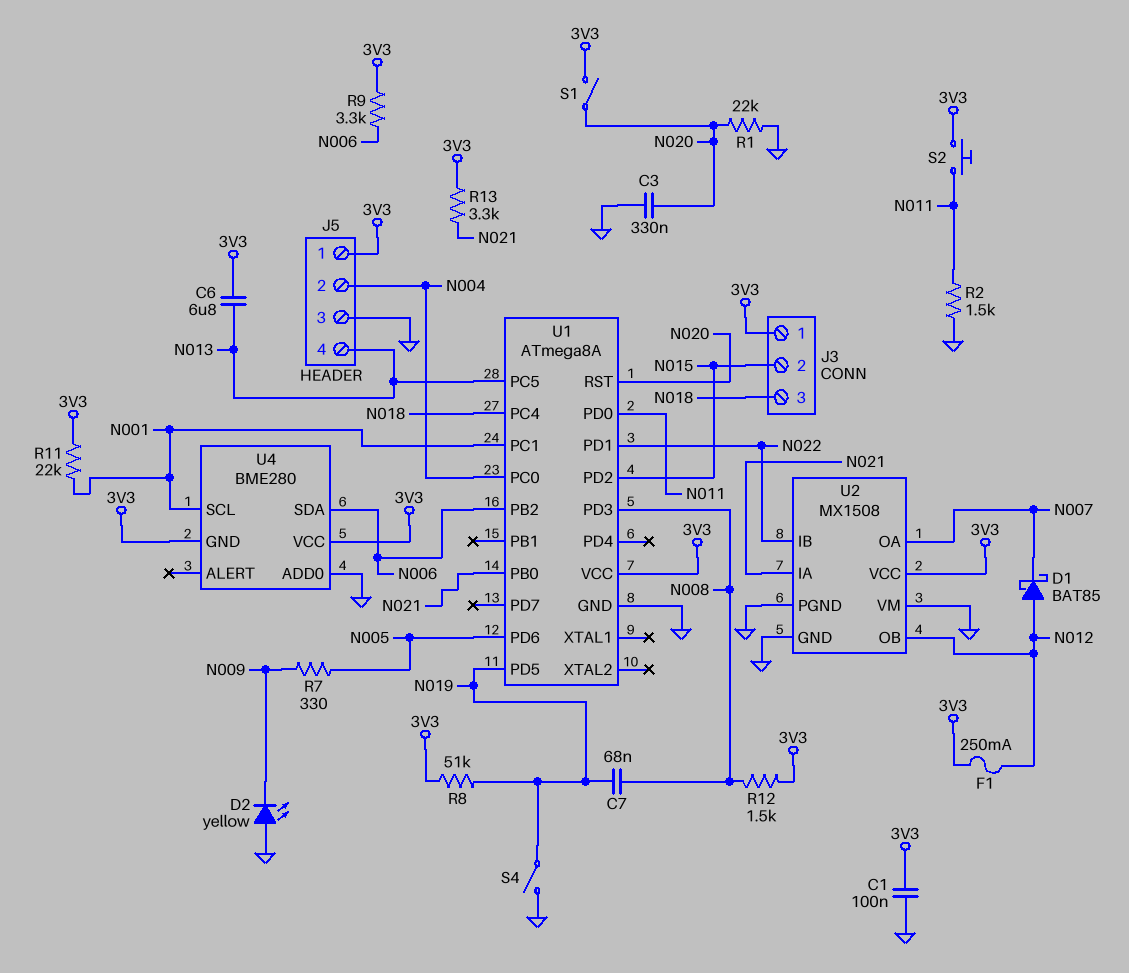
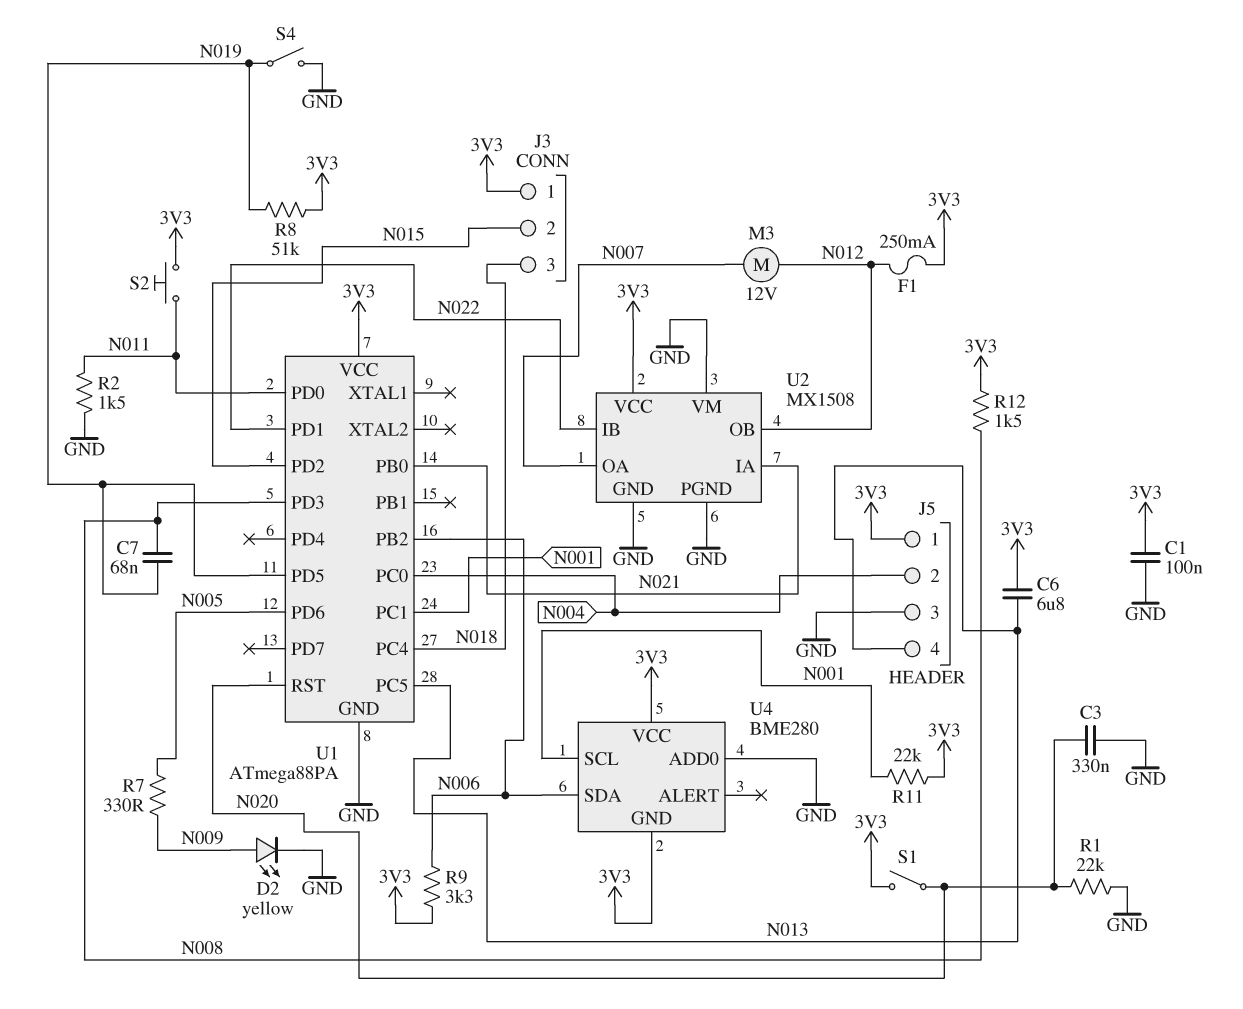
D1: schottky BAT85 (A N012, K N007) -> none
D2: LED yellow (A GND, K N009) -> LED yellow (A N009, K GND)
M3: none -> motor 12V (N007, N012)
R13: 3.3k (3V3, N021) -> none
U1: ATmega8A -> ATmega88PA

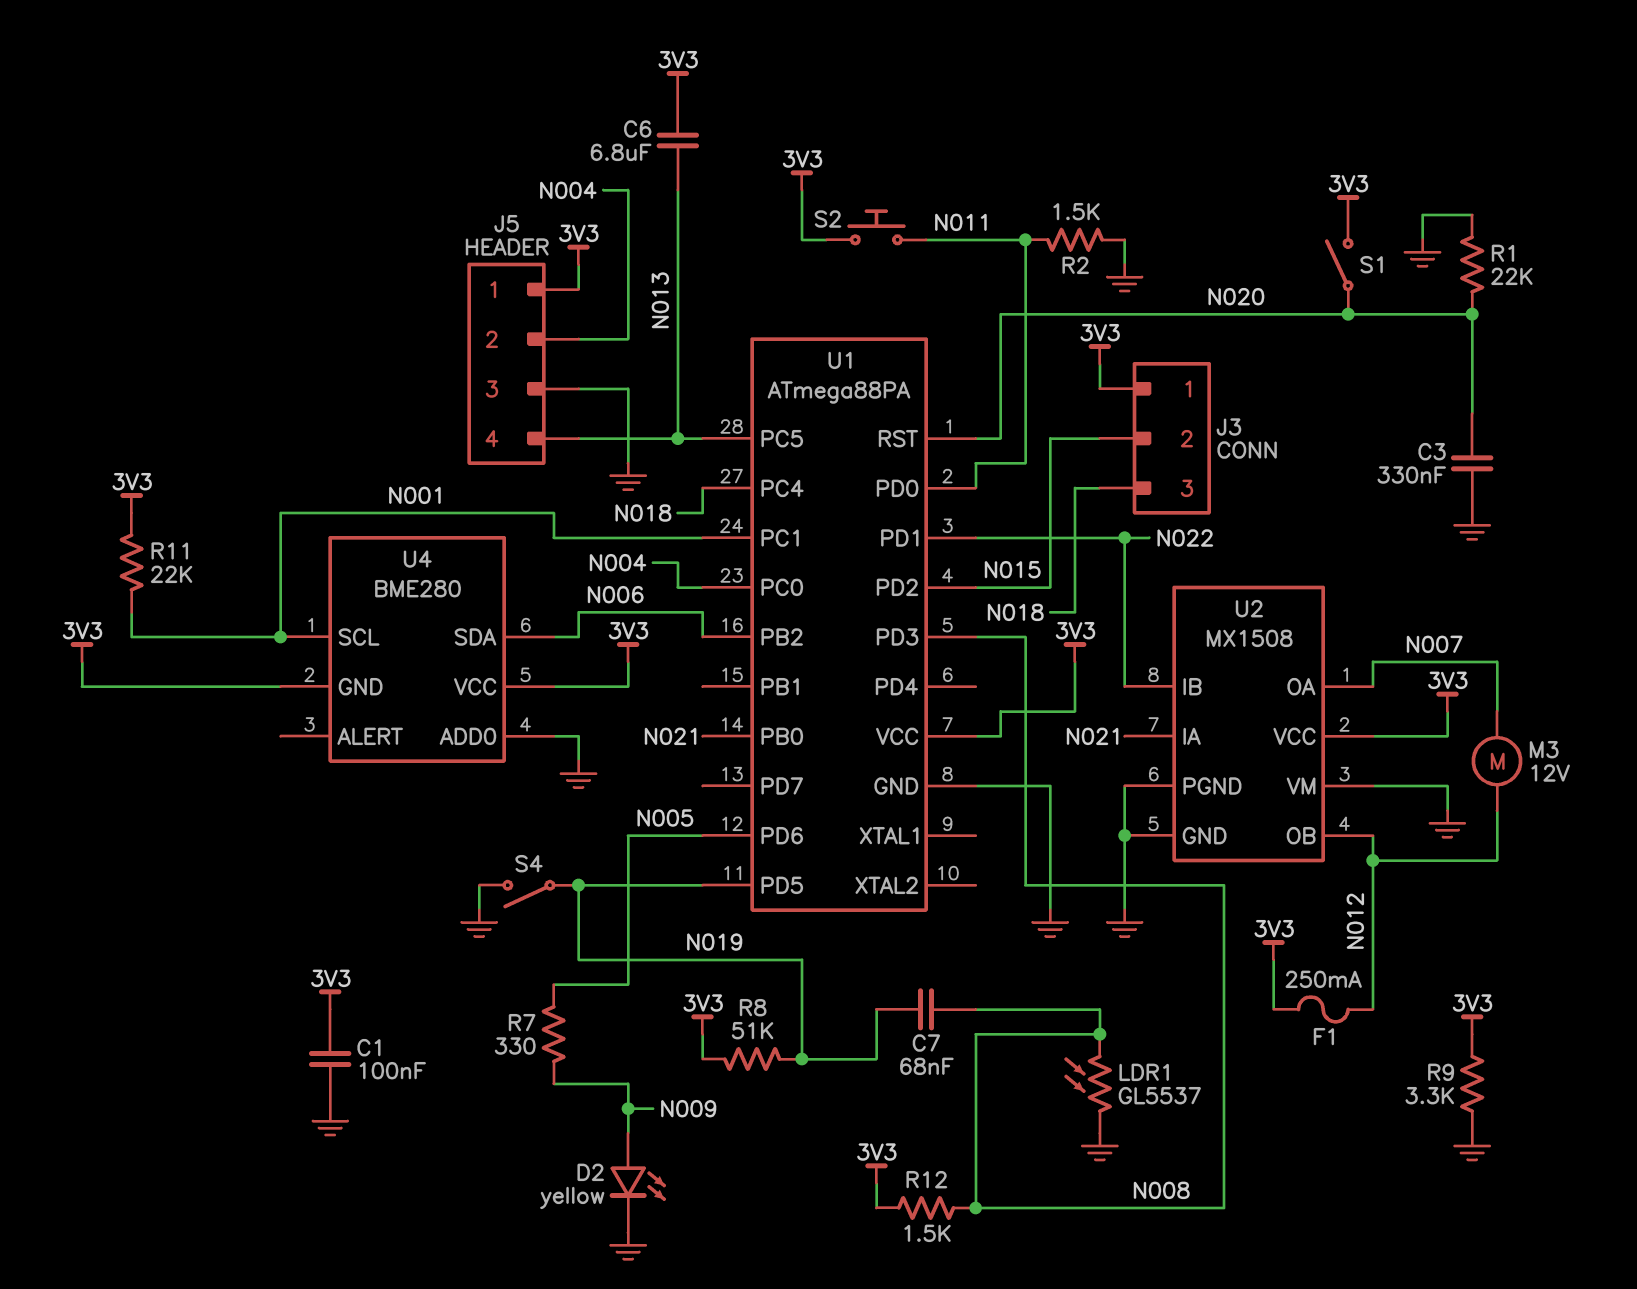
LDR1: none -> GL5537 (GND, N008)
R9: 3.3k (3V3, N006) -> 3.3k (3V3, GND)

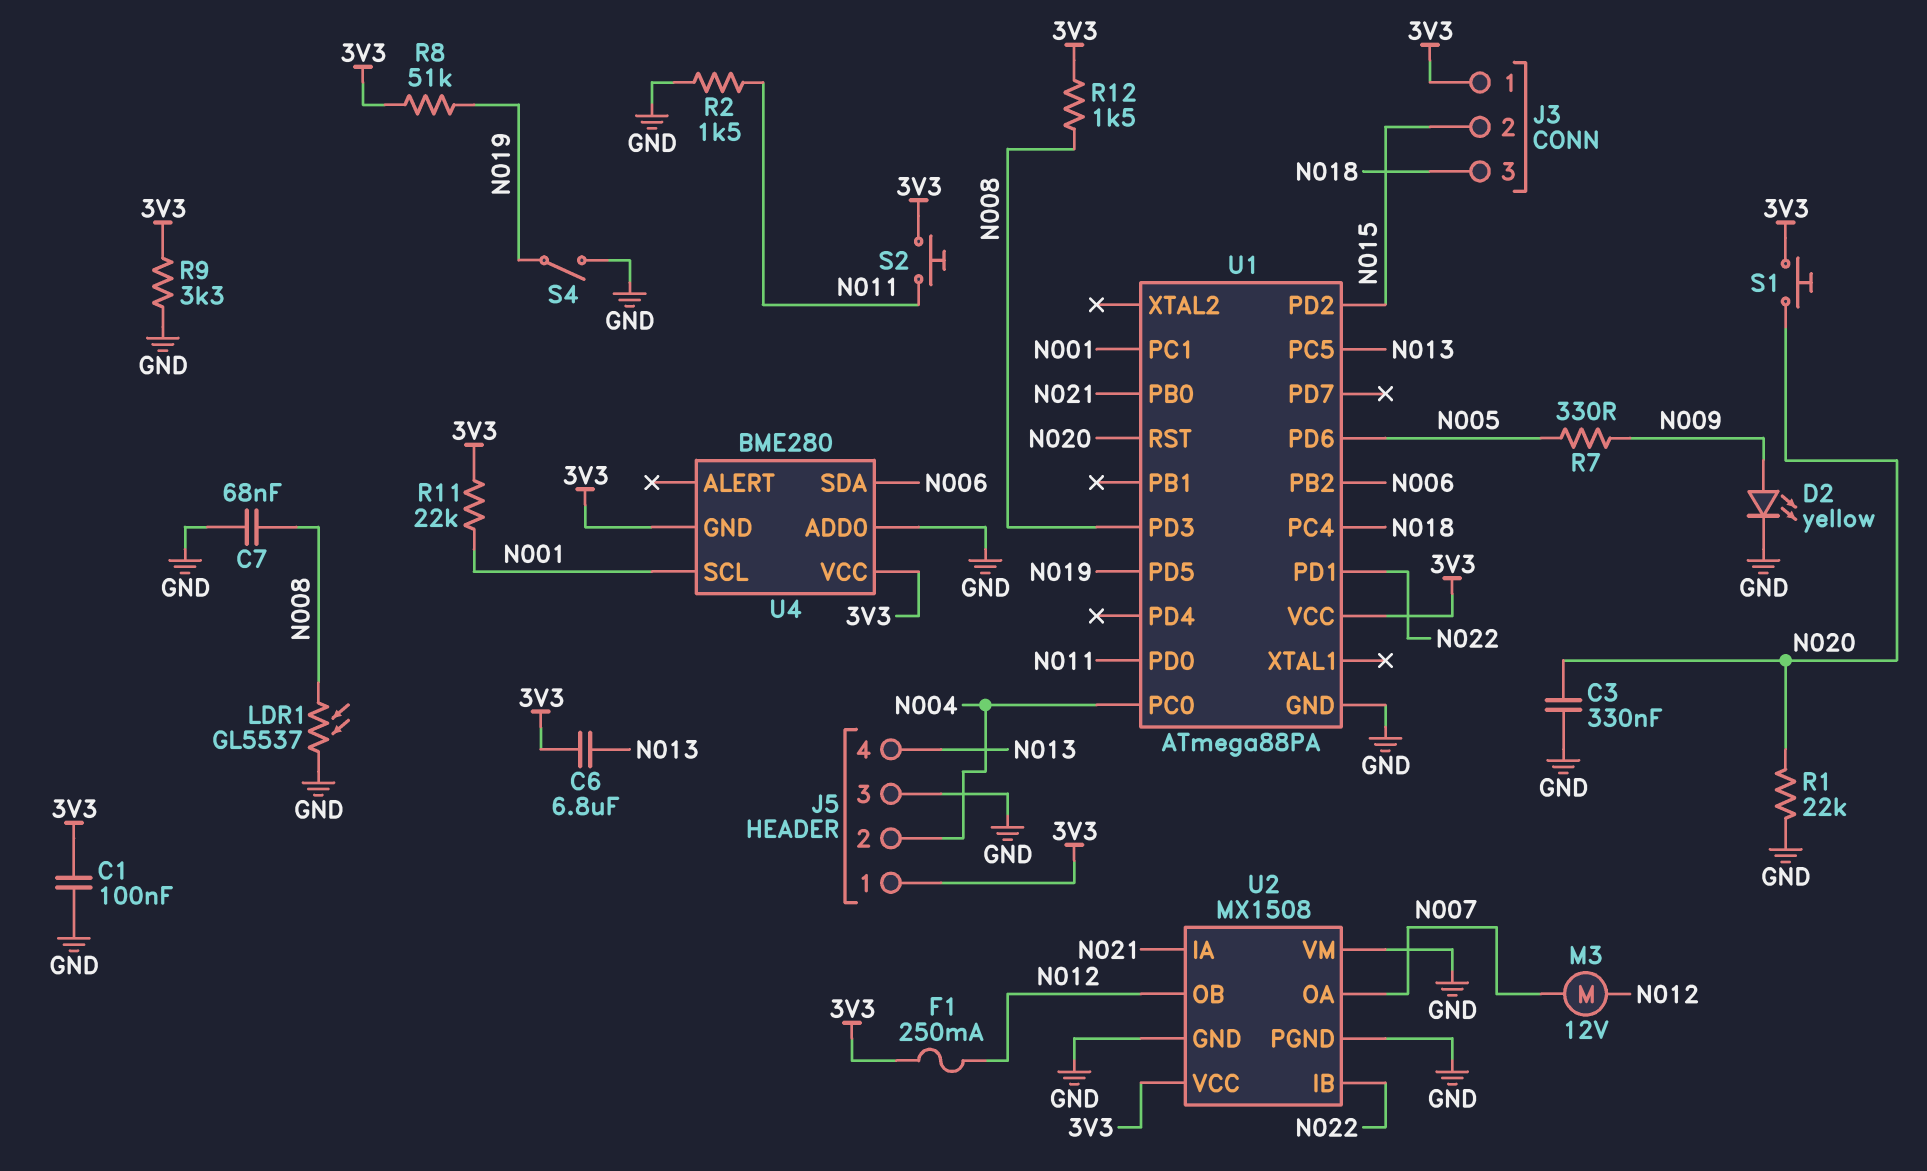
C7: 68nF (N008, N019) -> 68nF (GND, N008)
S1: switch (3V3, N020) -> button (3V3, N020)

